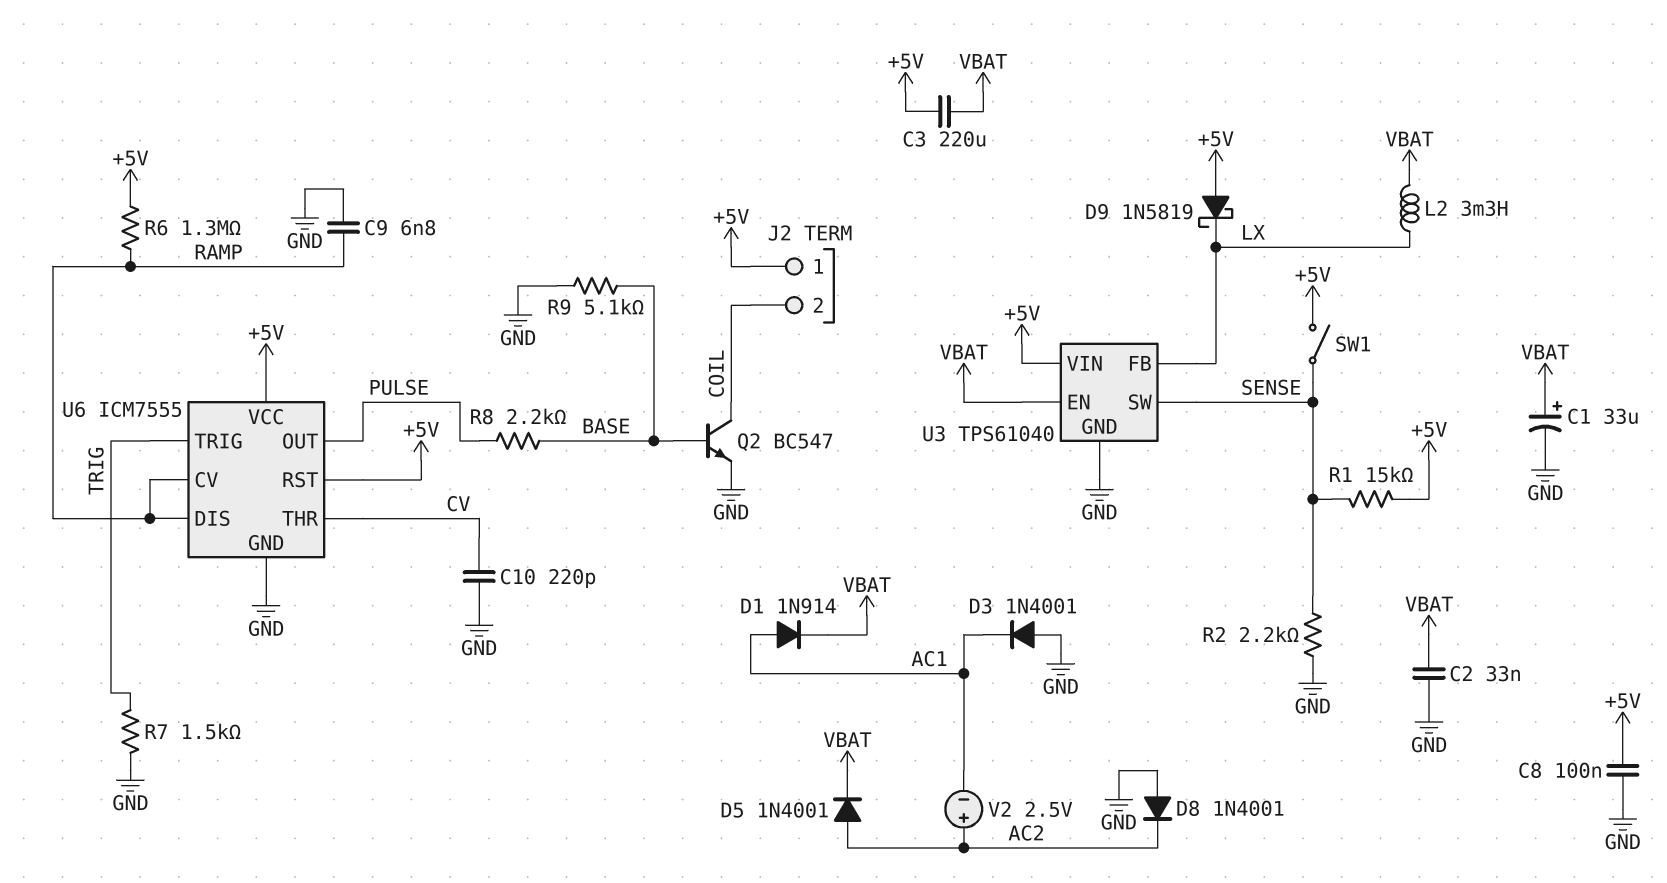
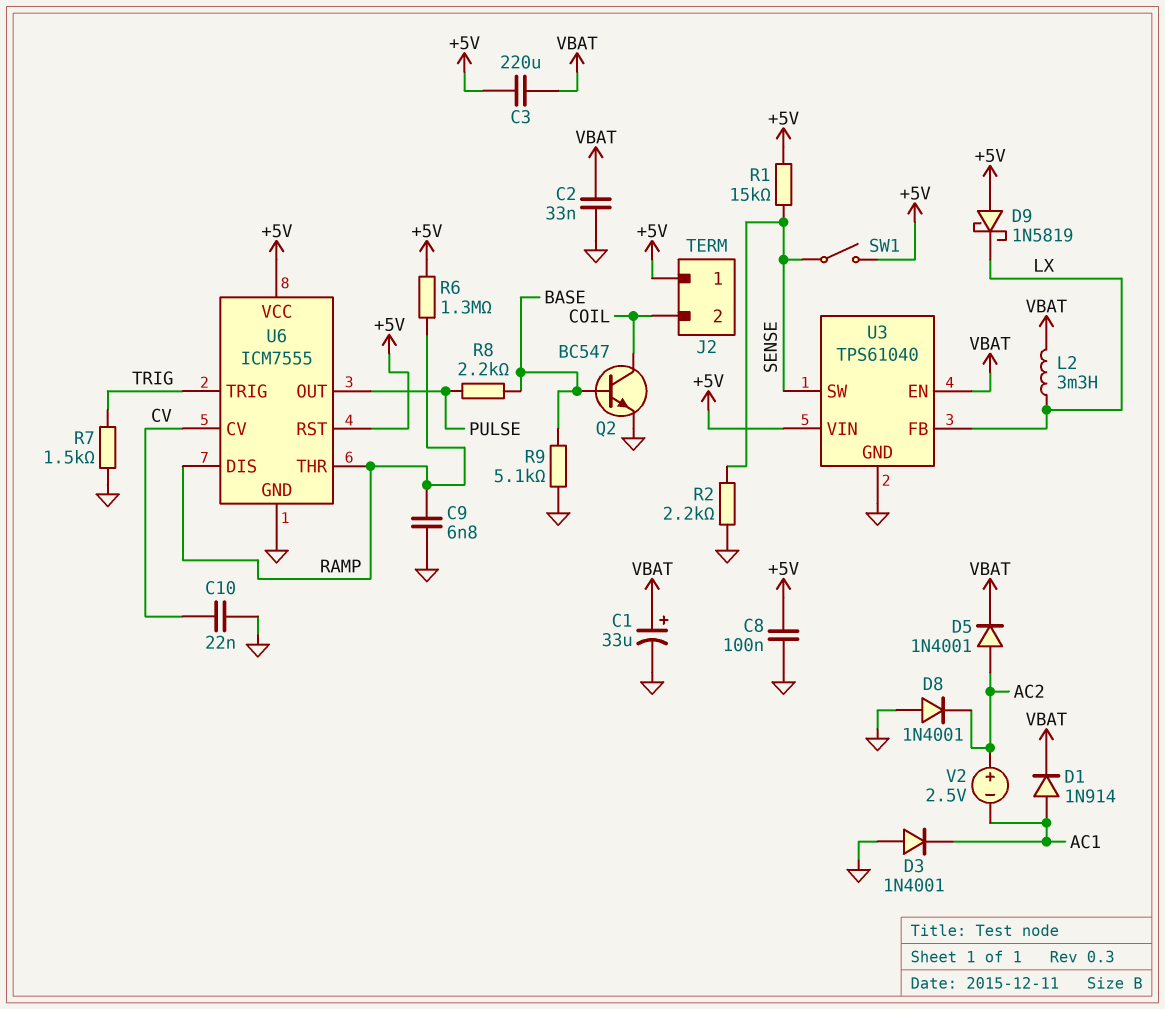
C10: 220pF (CV, GND) -> 22nF (CV, GND)
U6 pin CV: RAMP -> CV
U6 pin THR: CV -> RAMP

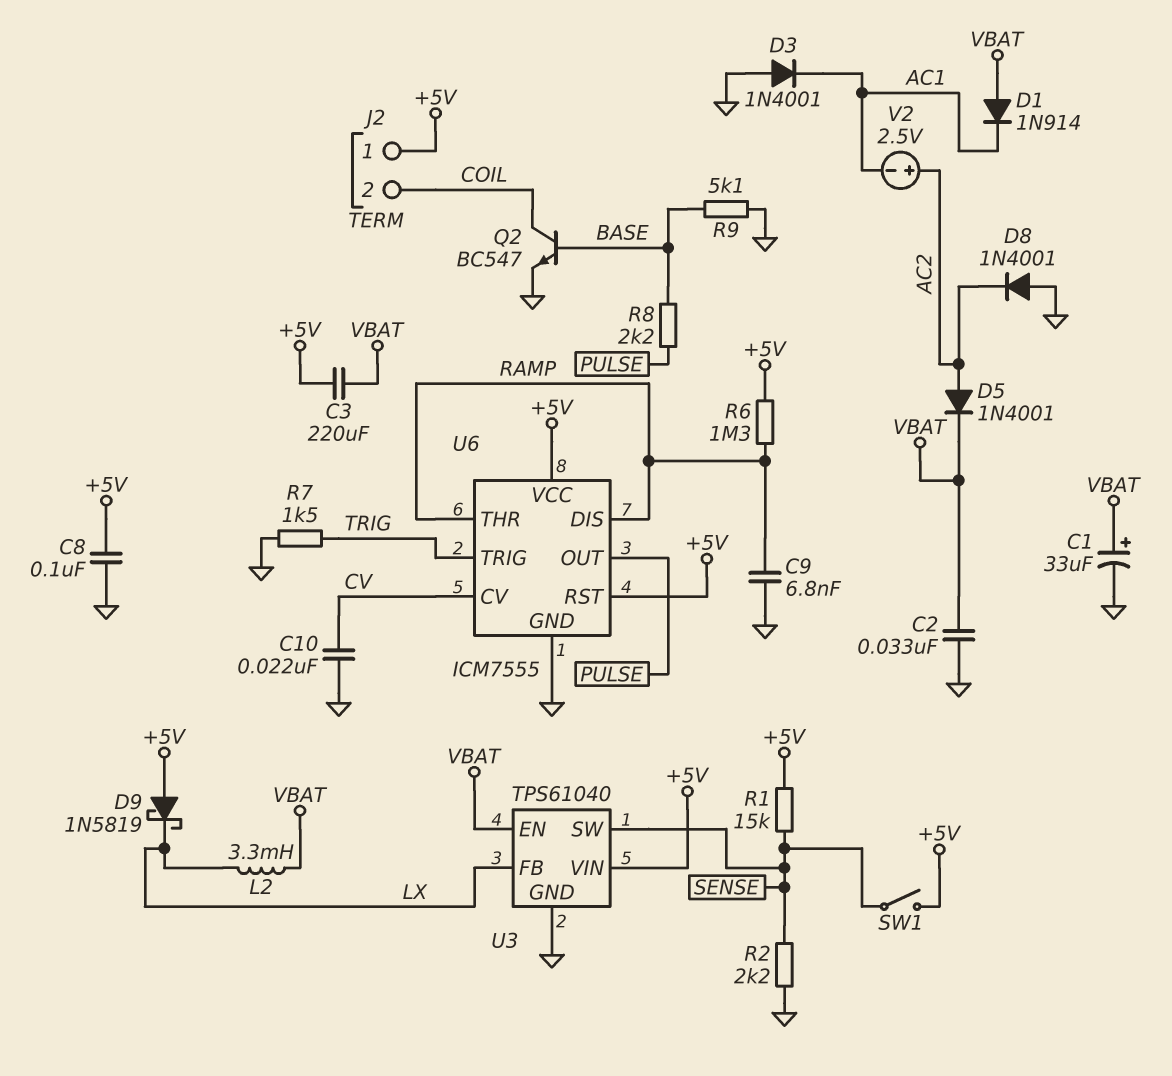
D1: diode 1N914 (A AC1, K VBAT) -> diode 1N914 (A VBAT, K AC1)

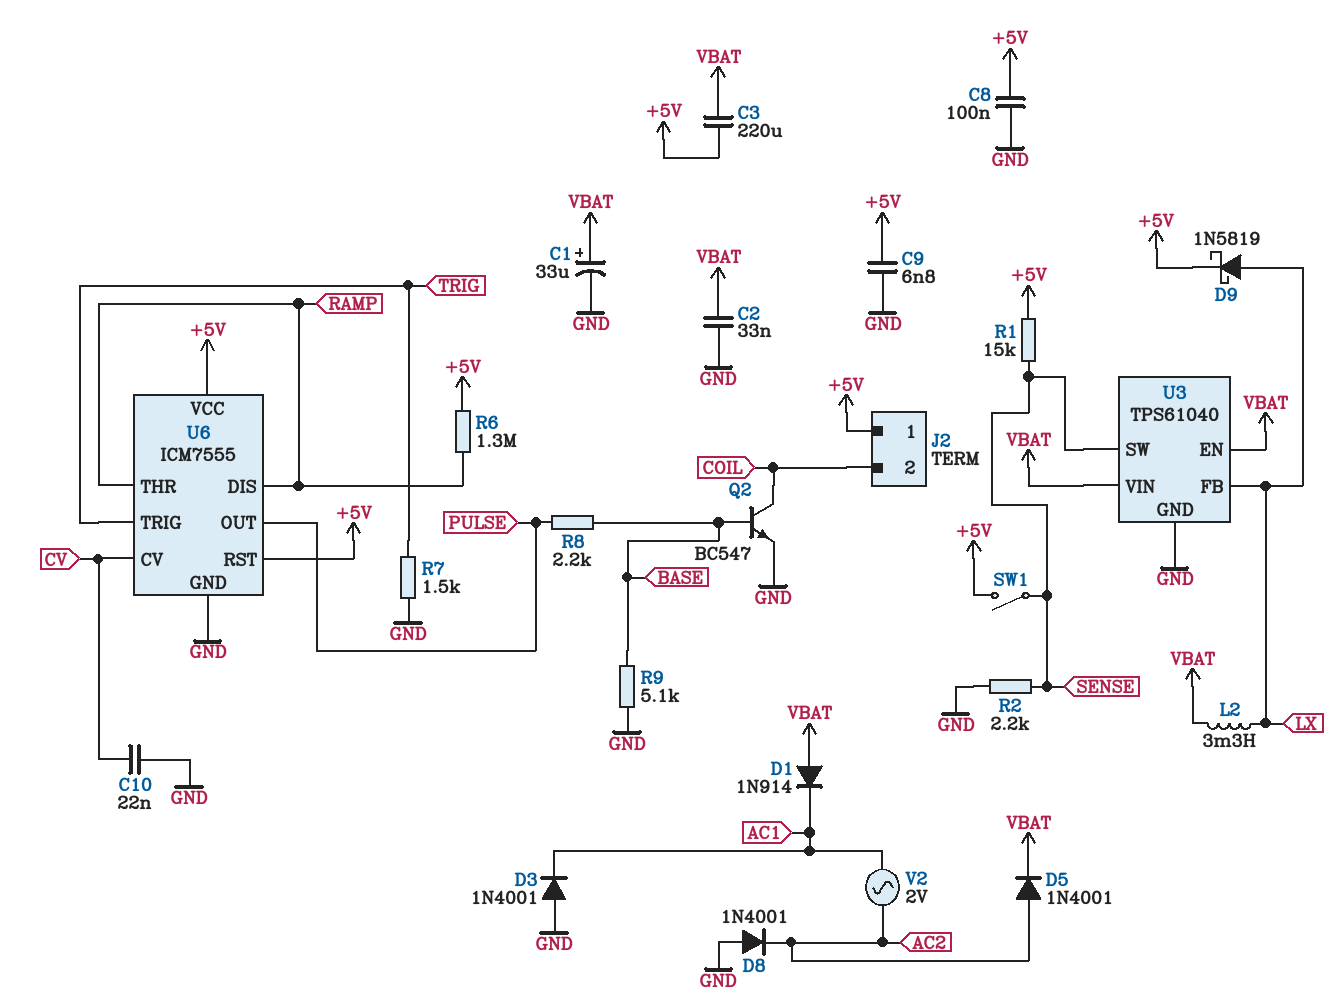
C9: 6.8nF (GND, RAMP) -> 6.8nF (+5V, GND)
D9: schottky 1N5819 (A +5V, K LX) -> schottky 1N5819 (A LX, K +5V)
U3 pin VIN: +5V -> VBAT
V2: 2.5V (plus AC2, minus AC1) -> AC 2V (AC1, AC2)

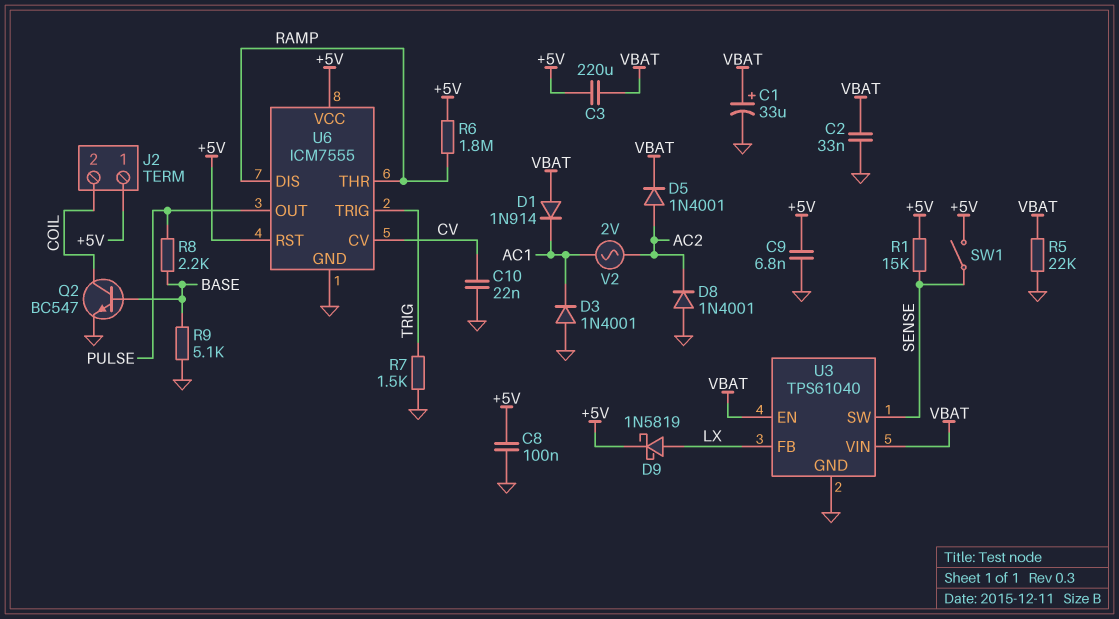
L2: 3.3mH (LX, VBAT) -> none
R2: 2.2k (GND, SENSE) -> none
R5: none -> 22k (GND, VBAT)
R6: 1.3M (+5V, RAMP) -> 1.8M (+5V, RAMP)

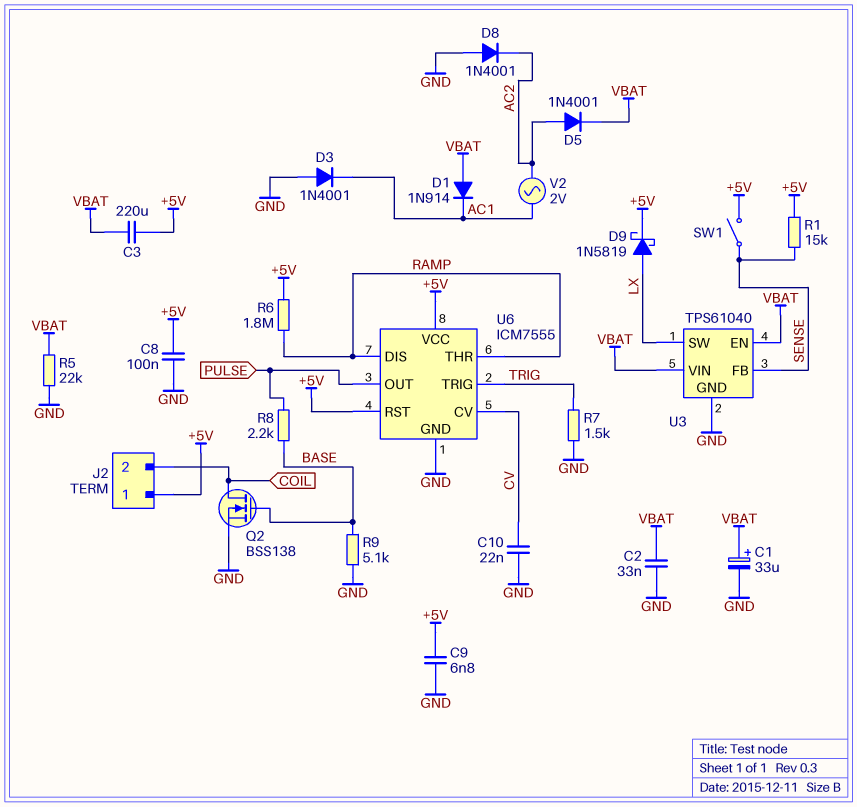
Q2: NPN BC547 (B BASE, C COIL, E GND) -> NMOS BSS138 (G BASE, D COIL, S GND)
U3 pin FB: LX -> SENSE
U3 pin SW: SENSE -> LX

